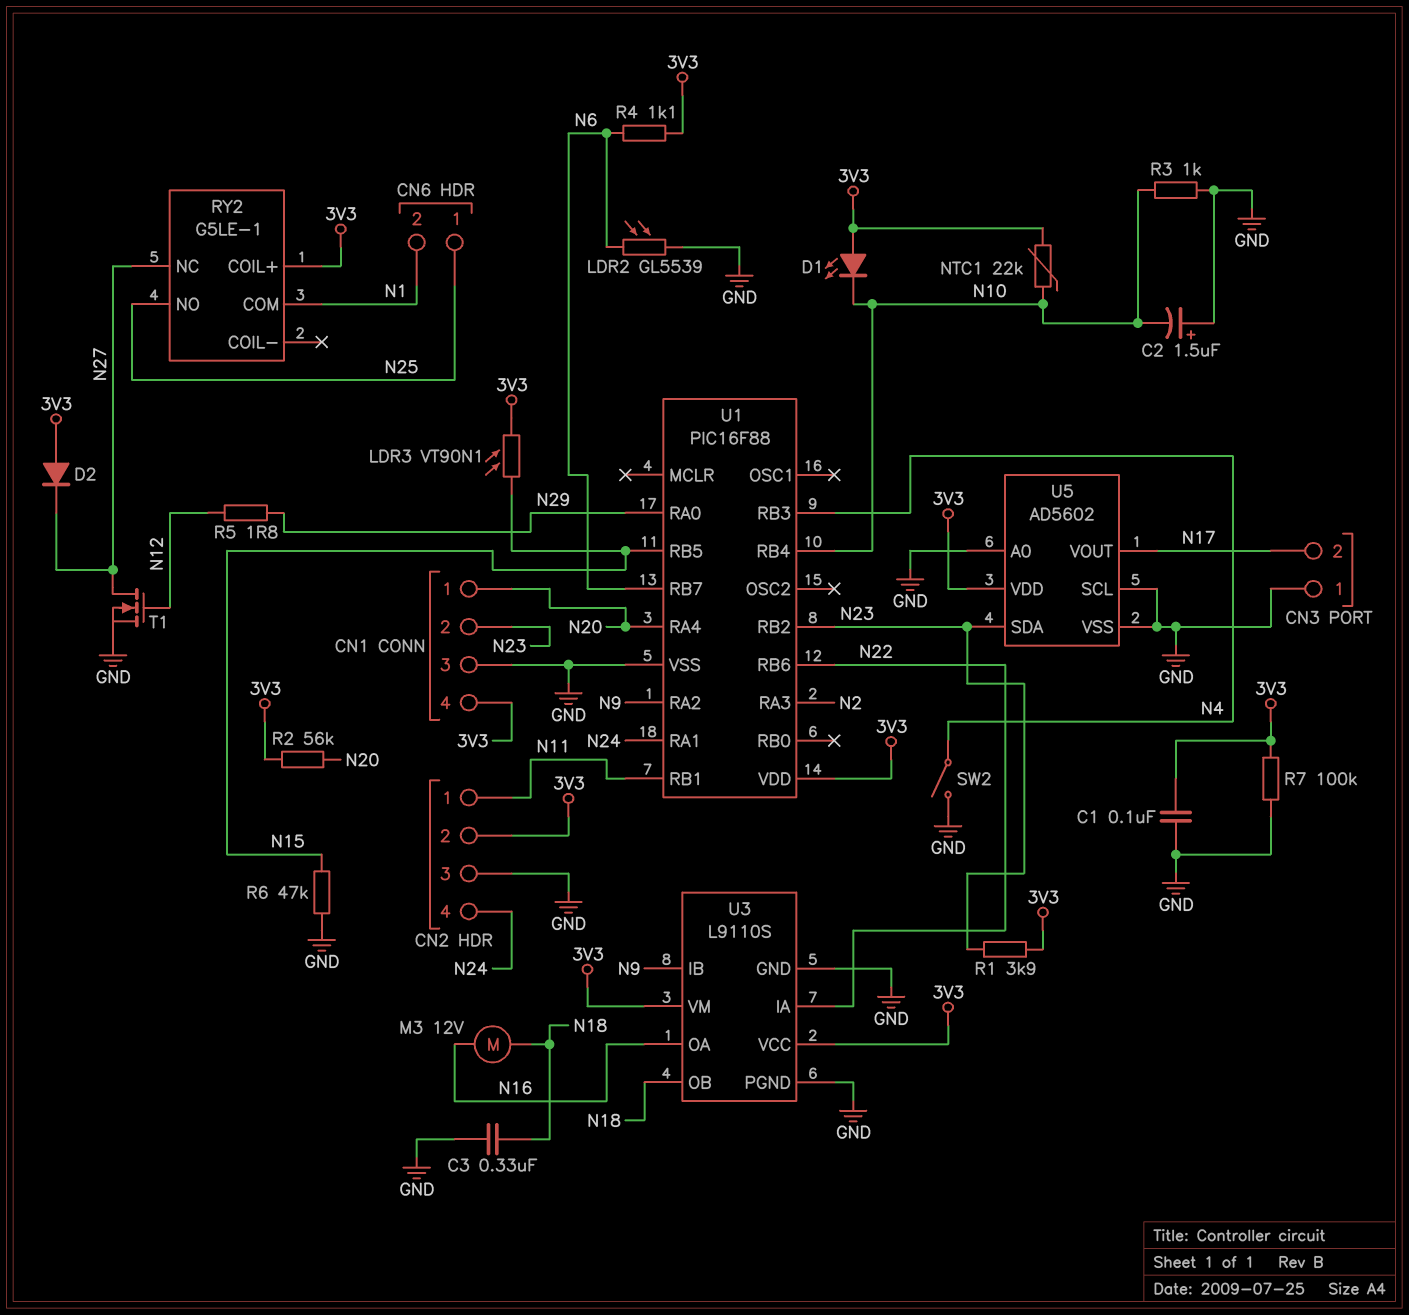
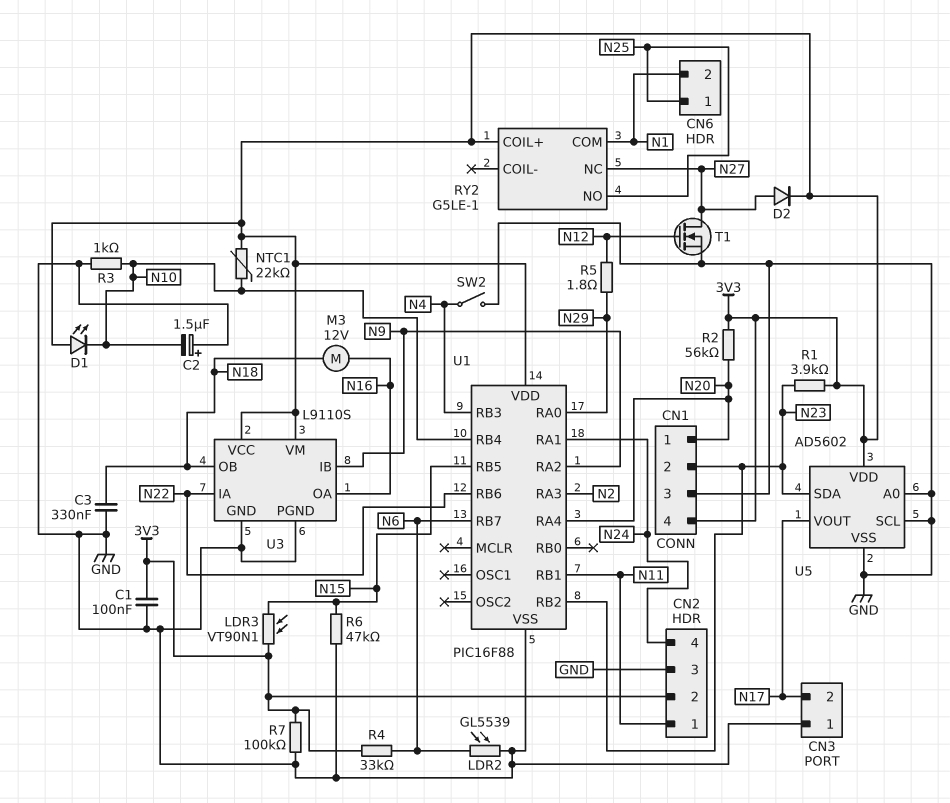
D2: diode (A 3V3, K N27) -> diode (A N27, K 3V3)
R4: 1.1k (3V3, N6) -> 33k (3V3, N6)

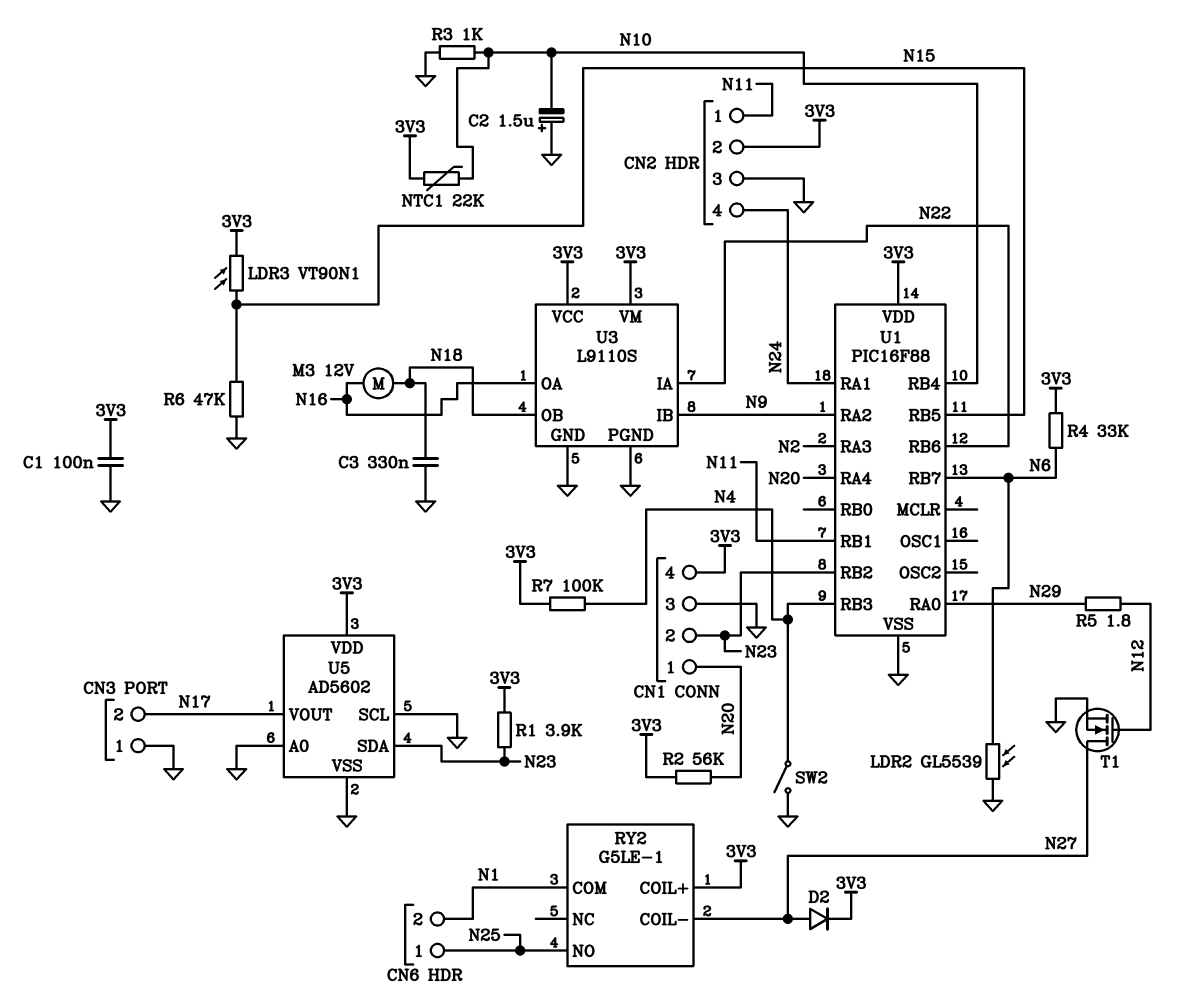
D1: LED (A 3V3, K N10) -> none
R7: 100k (3V3, GND) -> 100k (3V3, N4)
RY2 pin COIL-: none -> N27
RY2 pin NC: N27 -> none

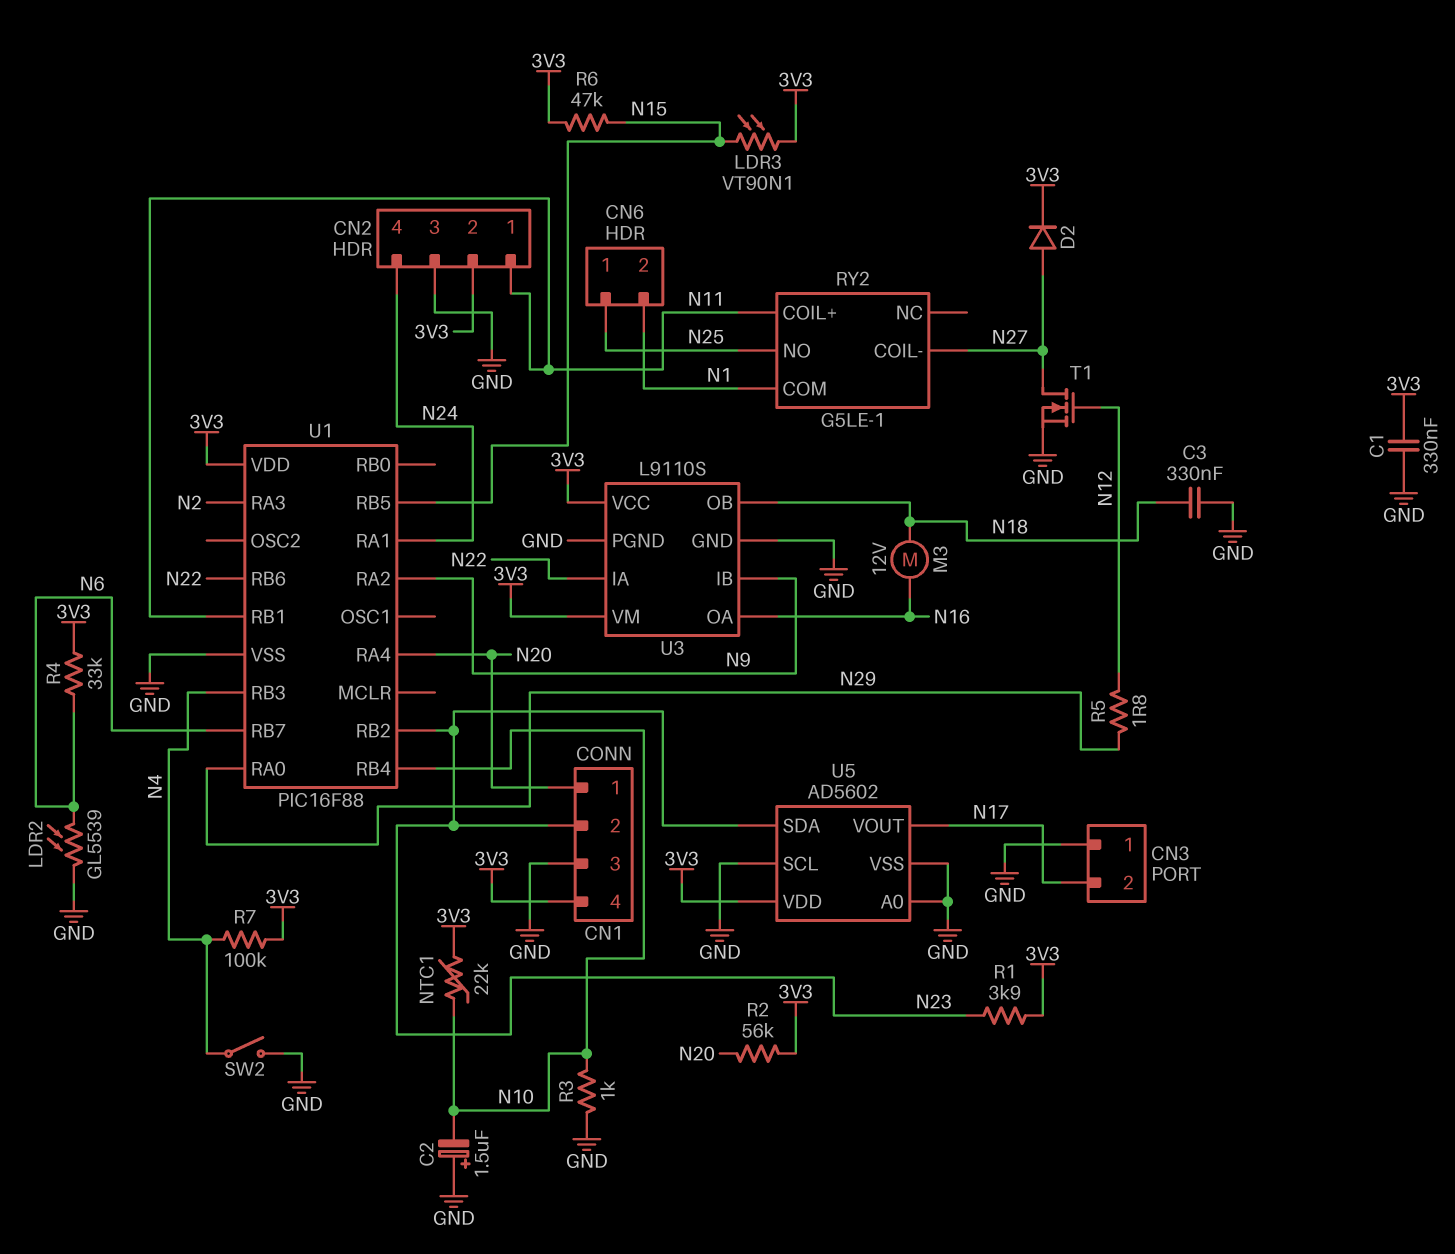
C1: 100nF (3V3, GND) -> 330nF (3V3, GND)
R6: 47k (GND, N15) -> 47k (3V3, N15)
RY2 pin COIL+: 3V3 -> N11

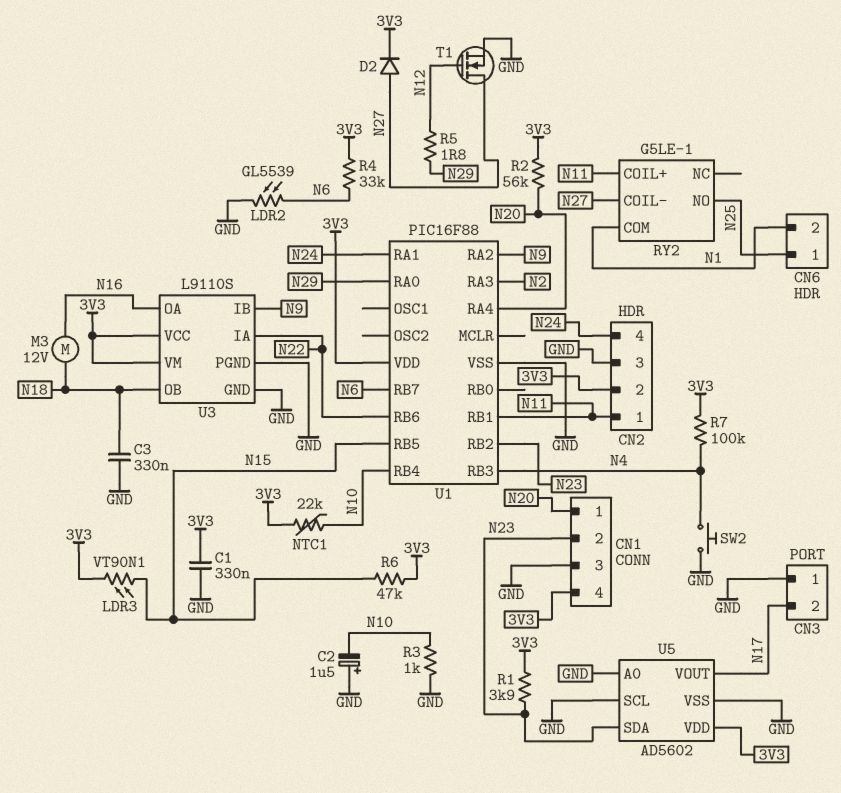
SW2: switch (GND, N4) -> button (GND, N4)

